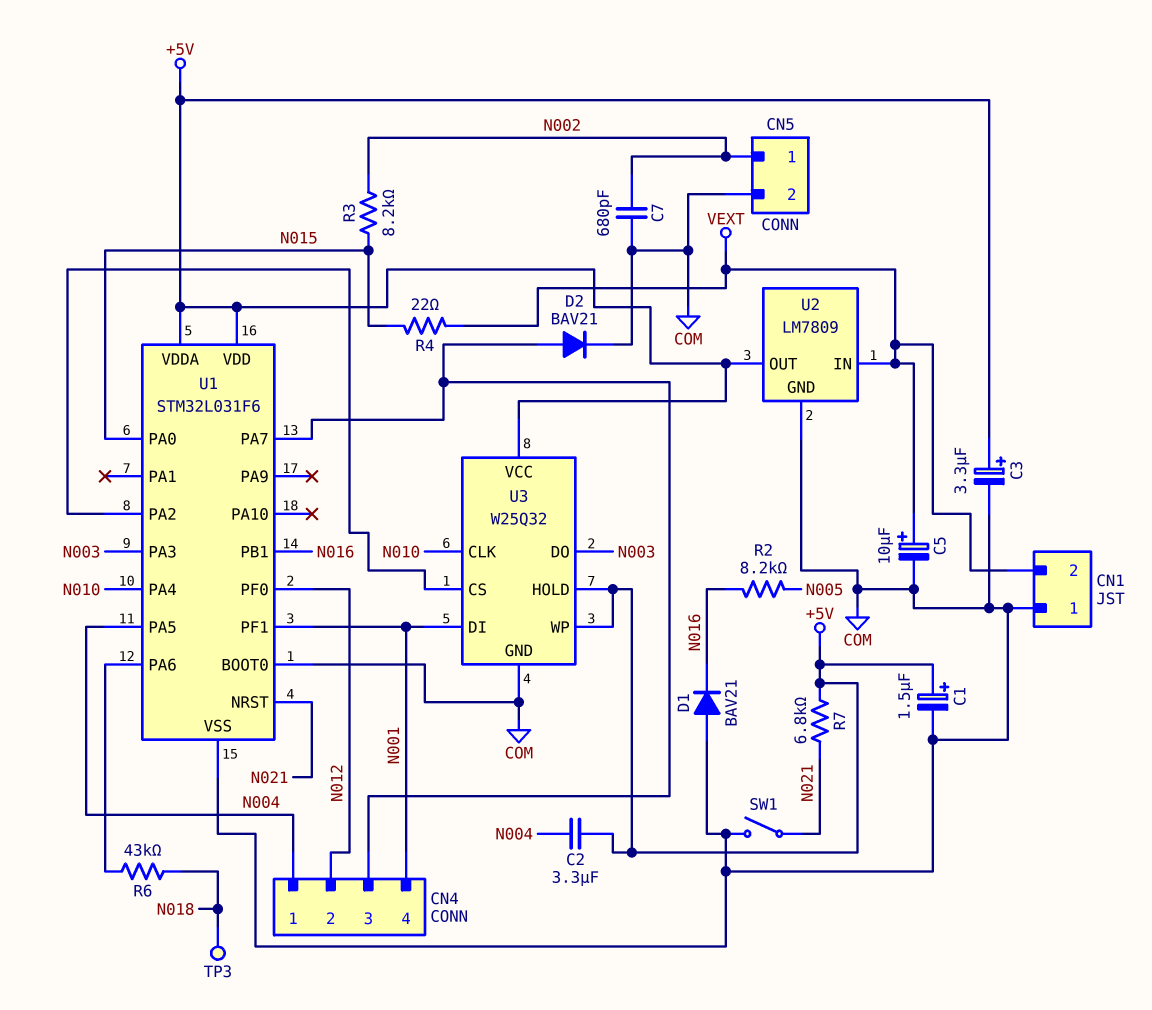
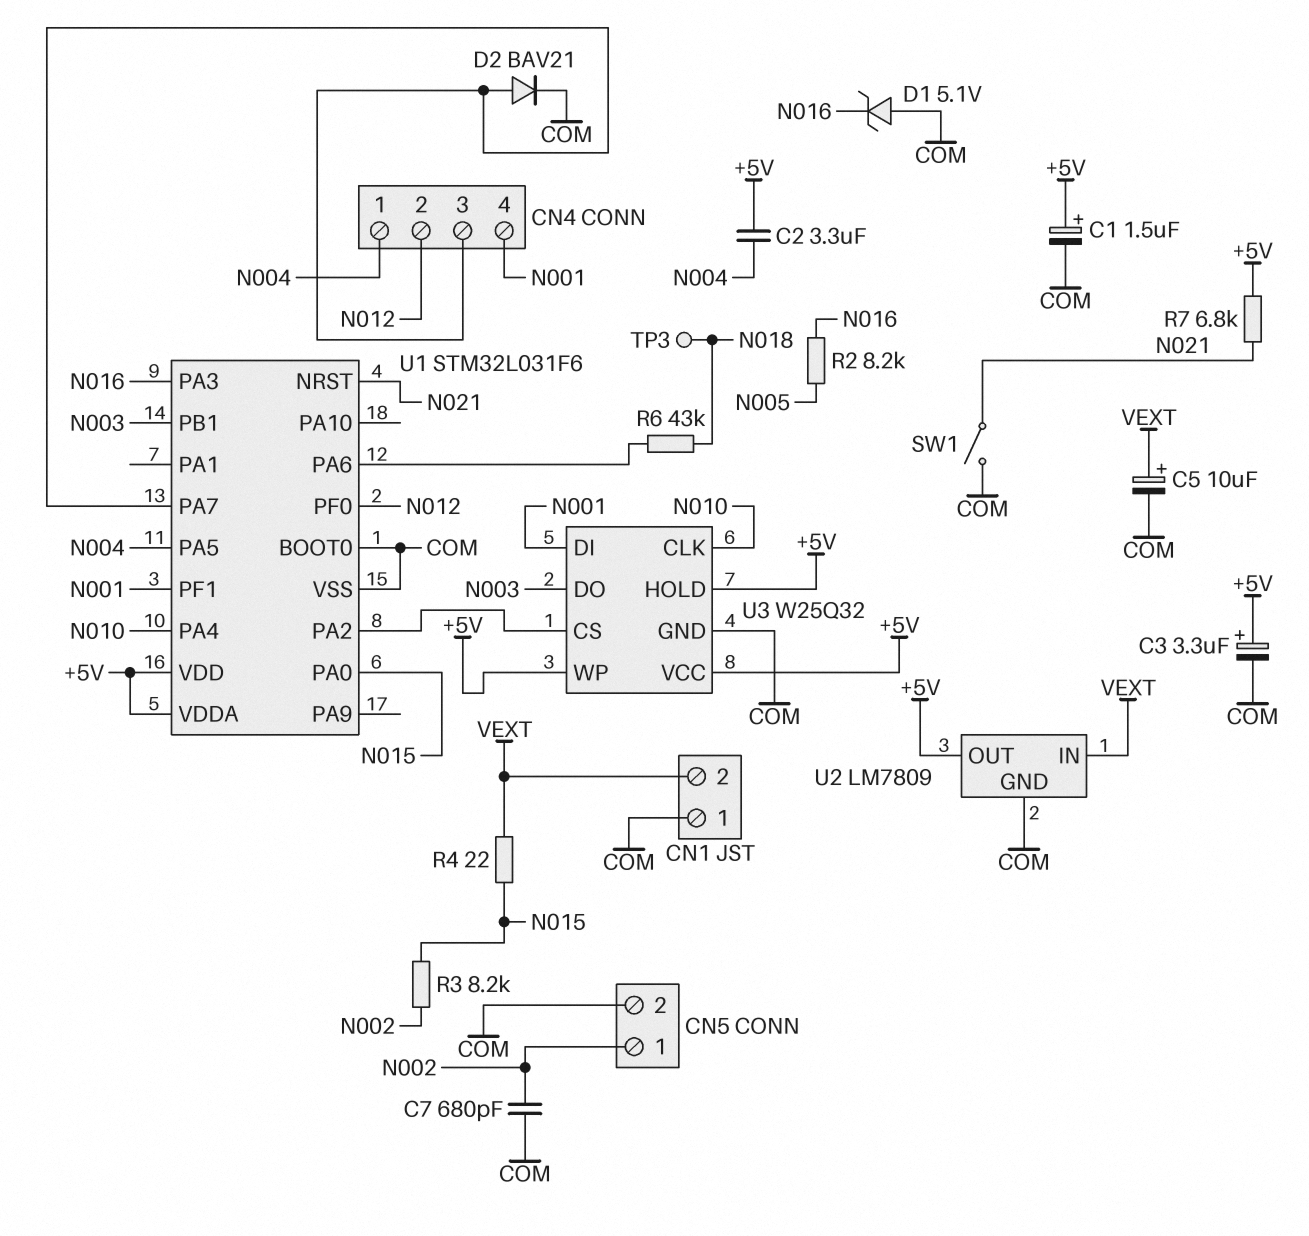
D1: diode BAV21 (A COM, K N016) -> zener 5.1V (A COM, K N016)
U1 pin PA3: N003 -> N016
U1 pin PB1: N016 -> N003

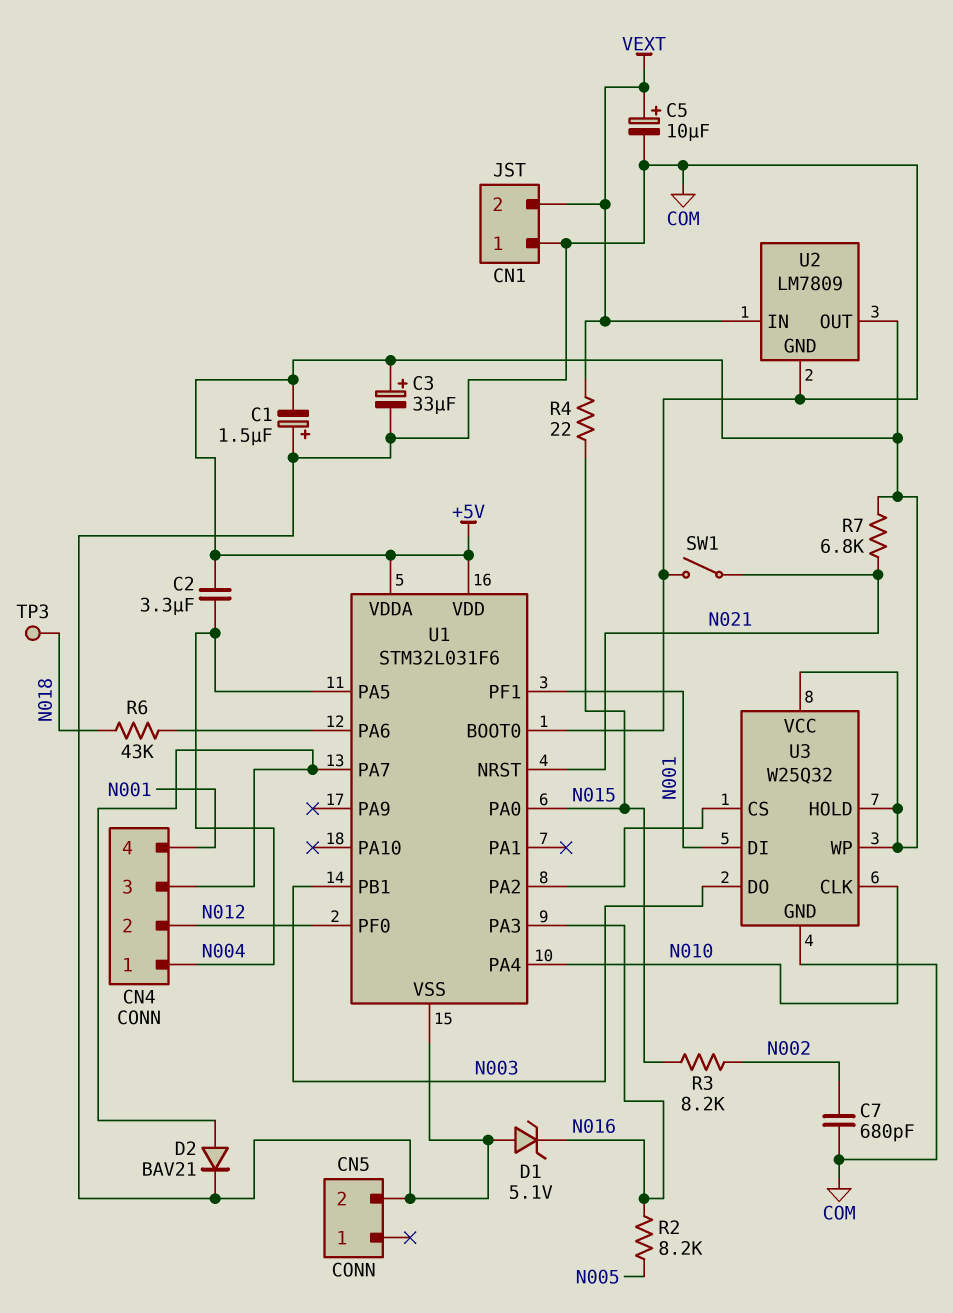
C1: 1.5uF (plus +5V, minus COM) -> 1.5uF (plus COM, minus +5V)
C3: 3.3uF (plus +5V, minus COM) -> 33uF (plus +5V, minus COM)
CN5 pin 1: N002 -> none

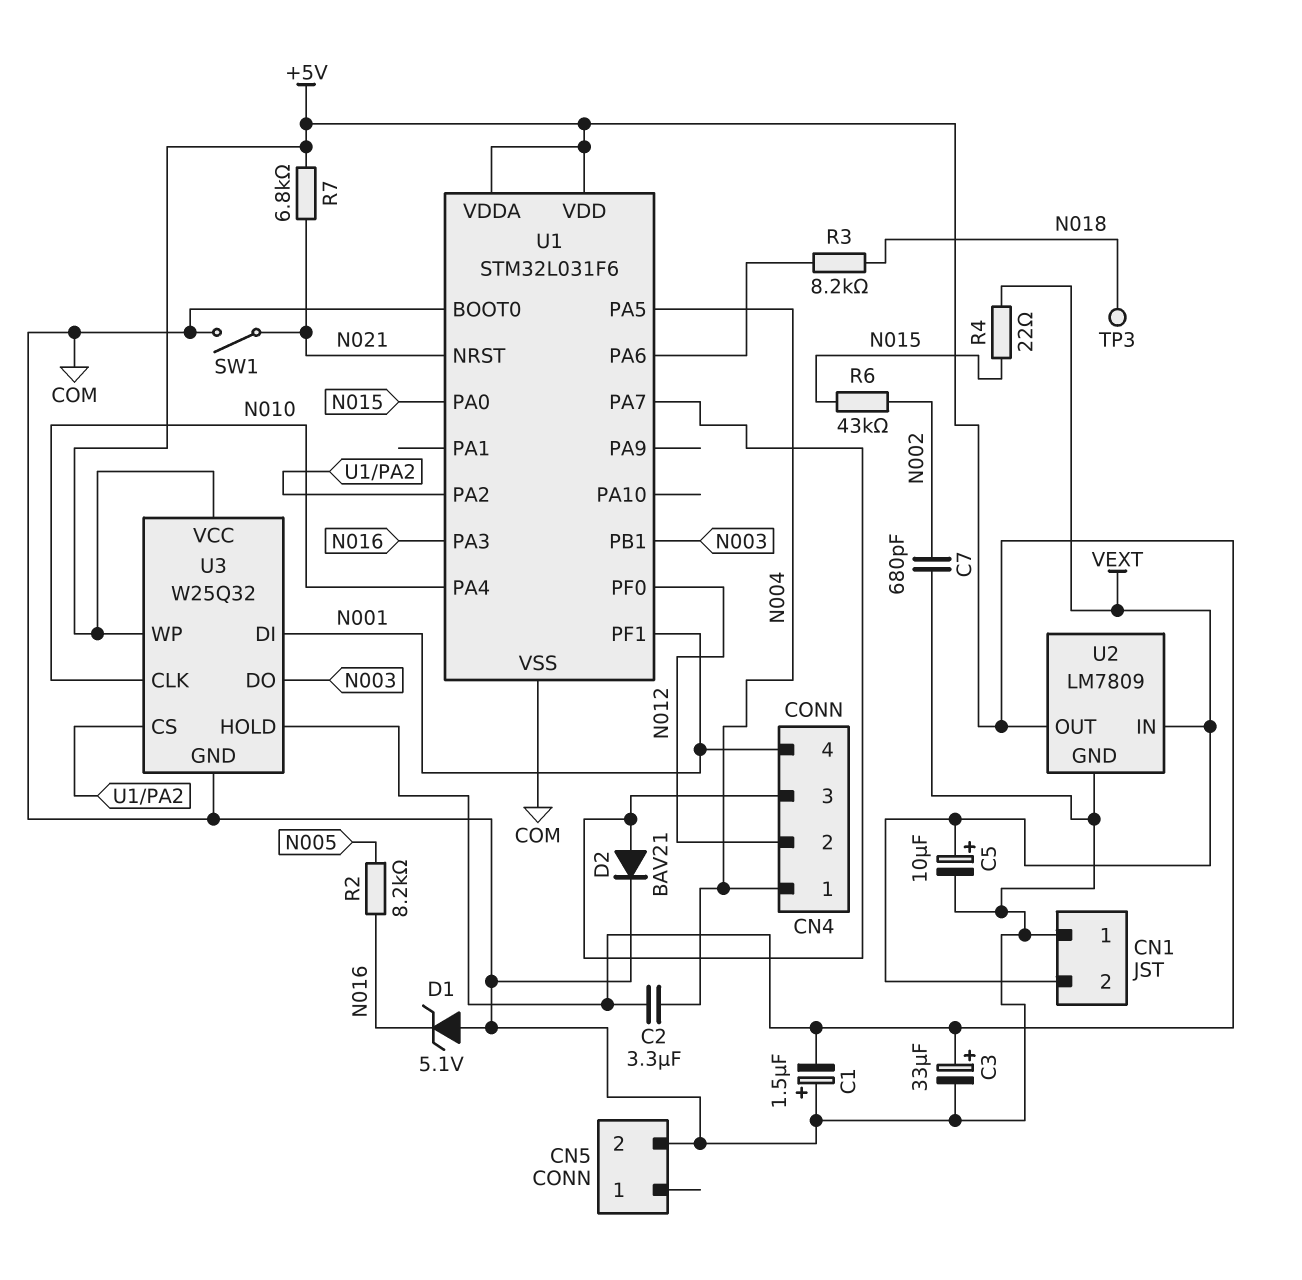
R3: 8.2k (N002, N015) -> 8.2k (N018, U1/PA6)
R6: 43k (N018, U1/PA6) -> 43k (N002, N015)

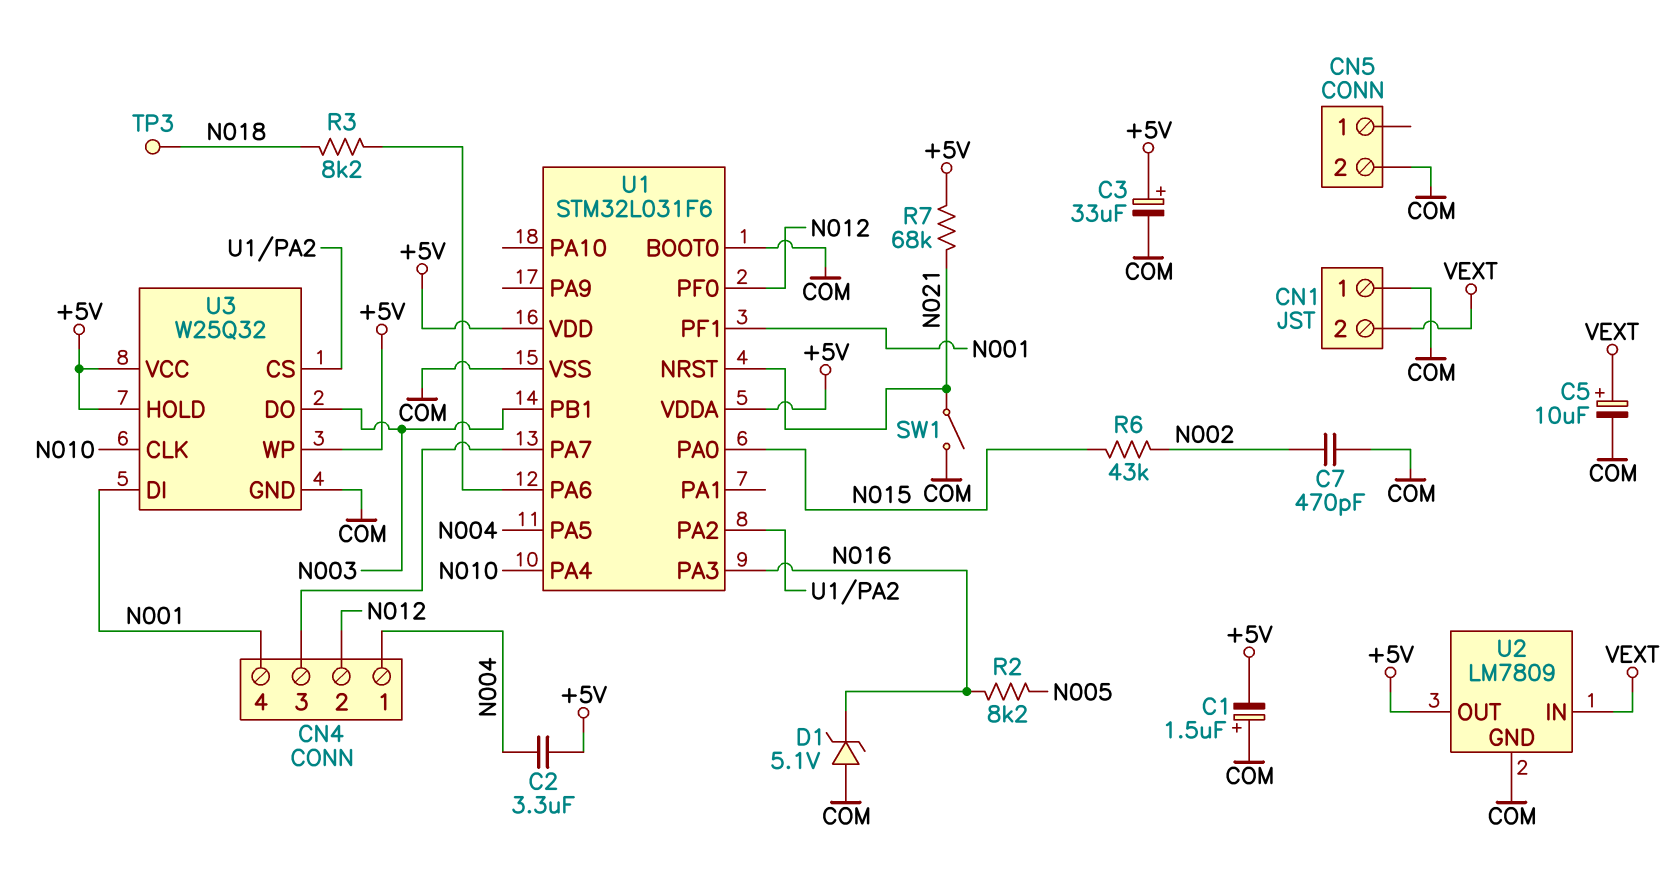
C7: 680pF (COM, N002) -> 470pF (COM, N002)
D2: diode BAV21 (A CN4/3, K COM) -> none
R4: 22 (N015, VEXT) -> none
R7: 6.8k (+5V, N021) -> 68k (+5V, N021)

